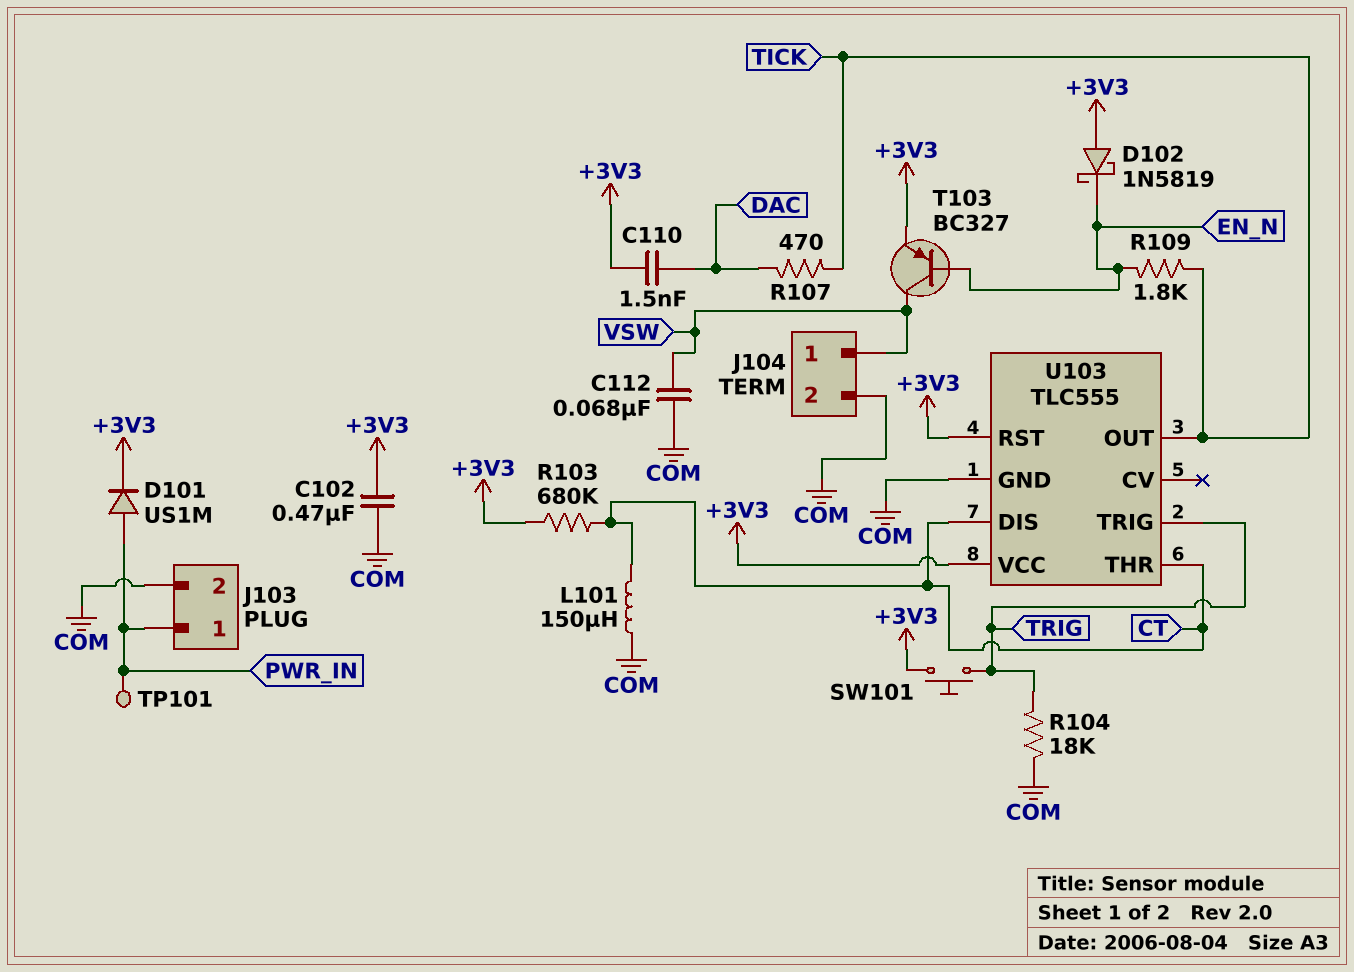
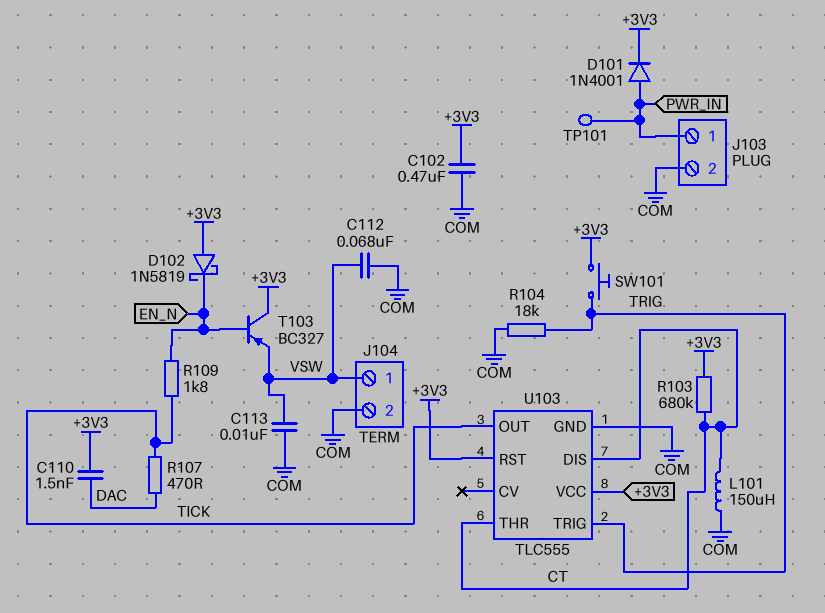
C113: none -> 10nF (COM, VSW)
D101: diode US1M (A PWR_IN, K +3V3) -> diode 1N4001 (A PWR_IN, K +3V3)
T103: PNP BC327 (B EN_N, C VSW, E +3V3) -> PNP BC327 (B EN_N, C +3V3, E VSW)

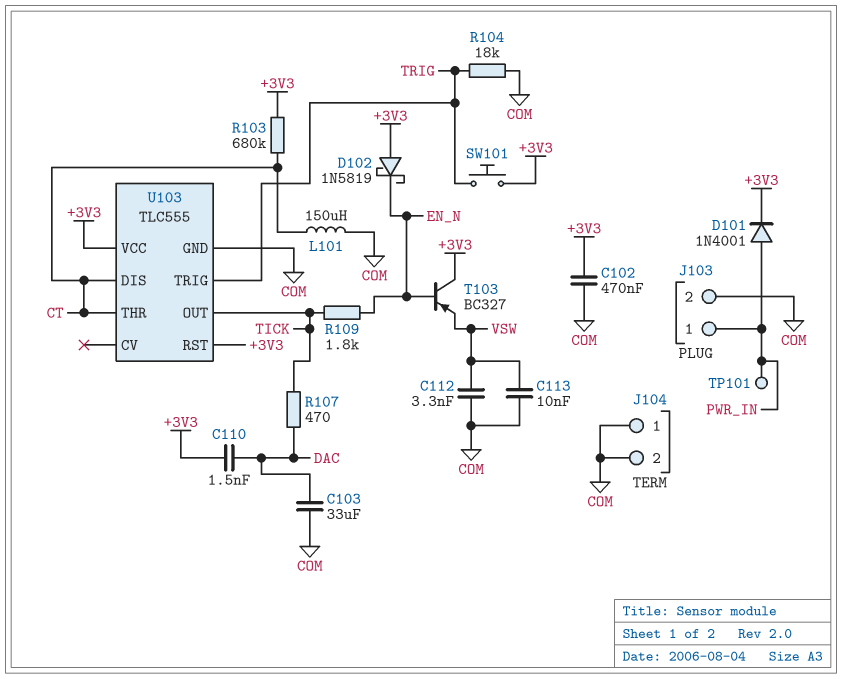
C103: none -> 33uF (COM, DAC)
C112: 68nF (COM, VSW) -> 3.3nF (COM, VSW)
J104 pin 1: VSW -> COM

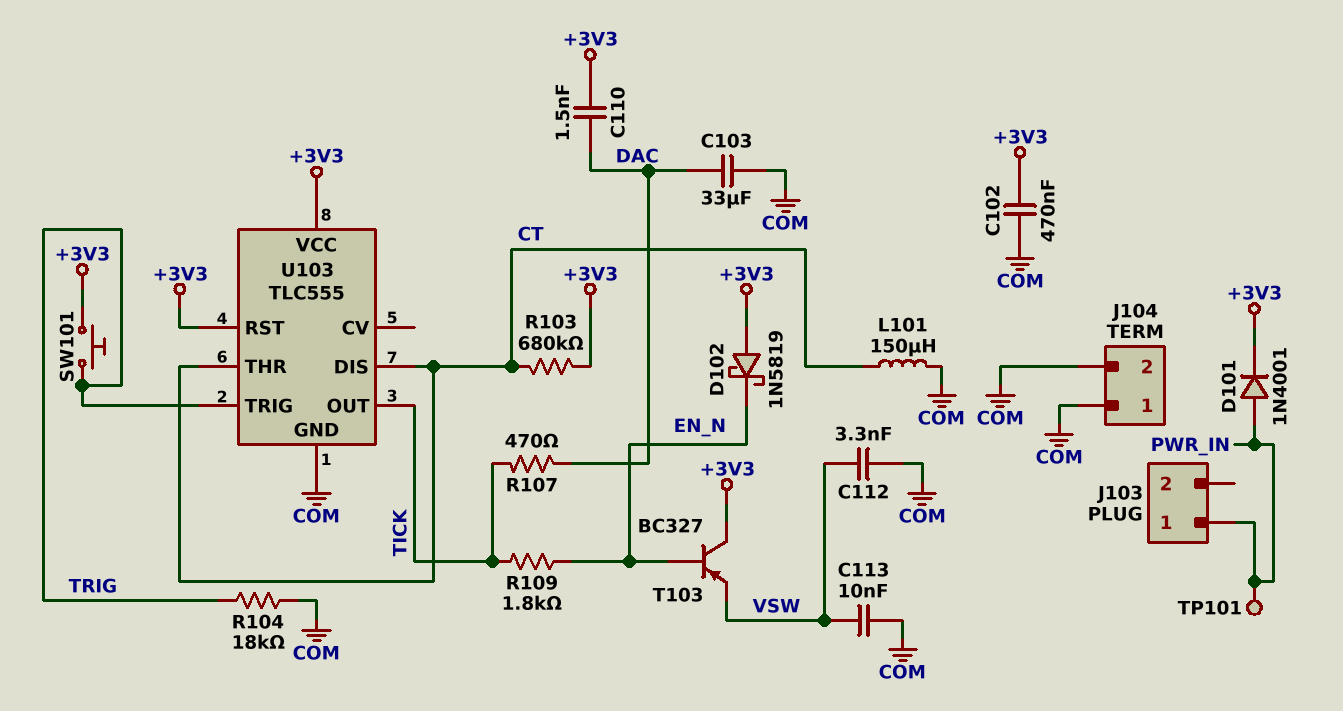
J103 pin 2: COM -> none

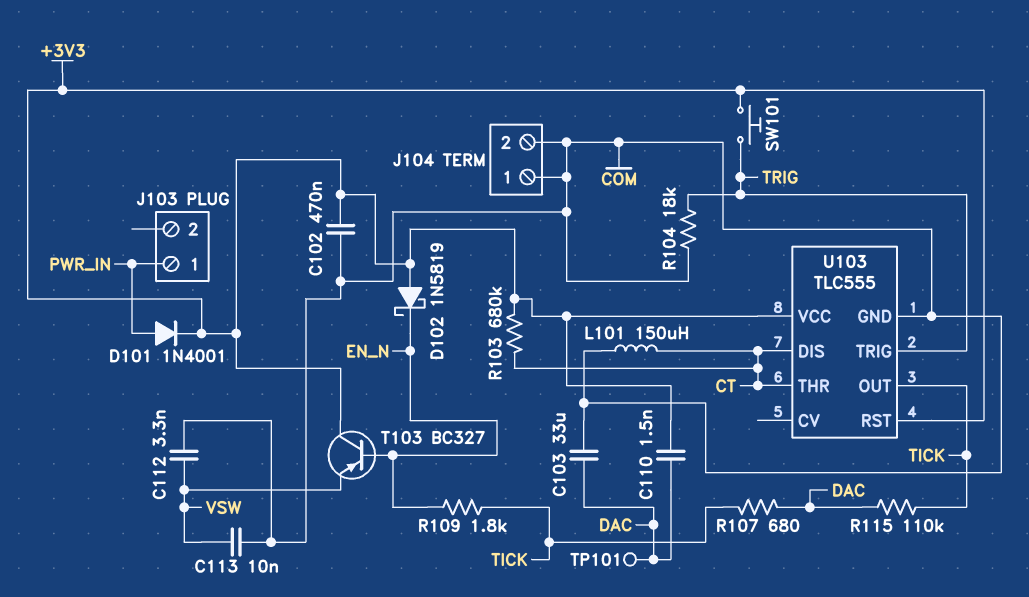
R107: 470 (DAC, TICK) -> 680 (DAC, TICK)
R115: none -> 110k (DAC, TICK)
TP101: test point (PWR_IN) -> test point (DAC)

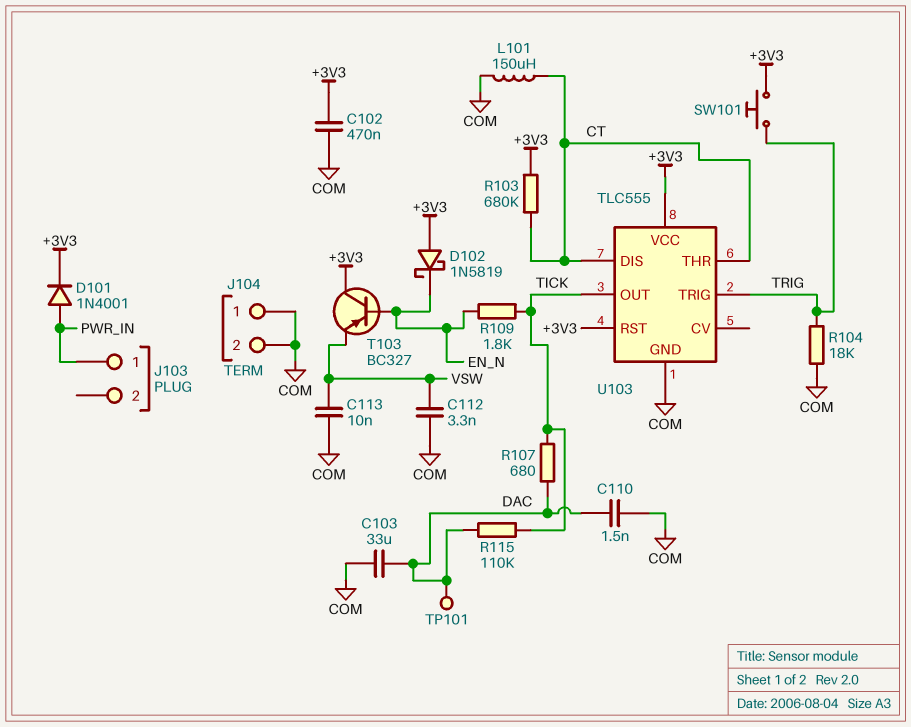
C110: 1.5nF (+3V3, DAC) -> 1.5nF (COM, DAC)

